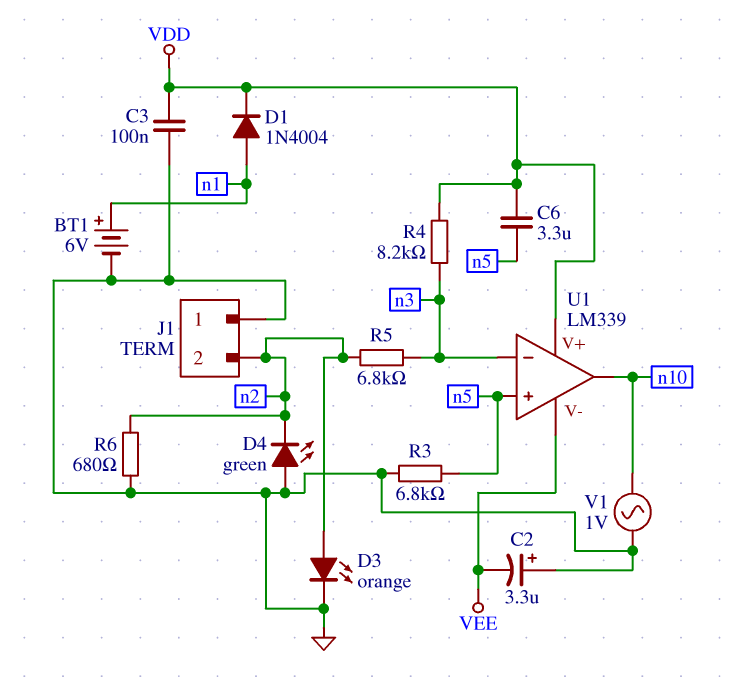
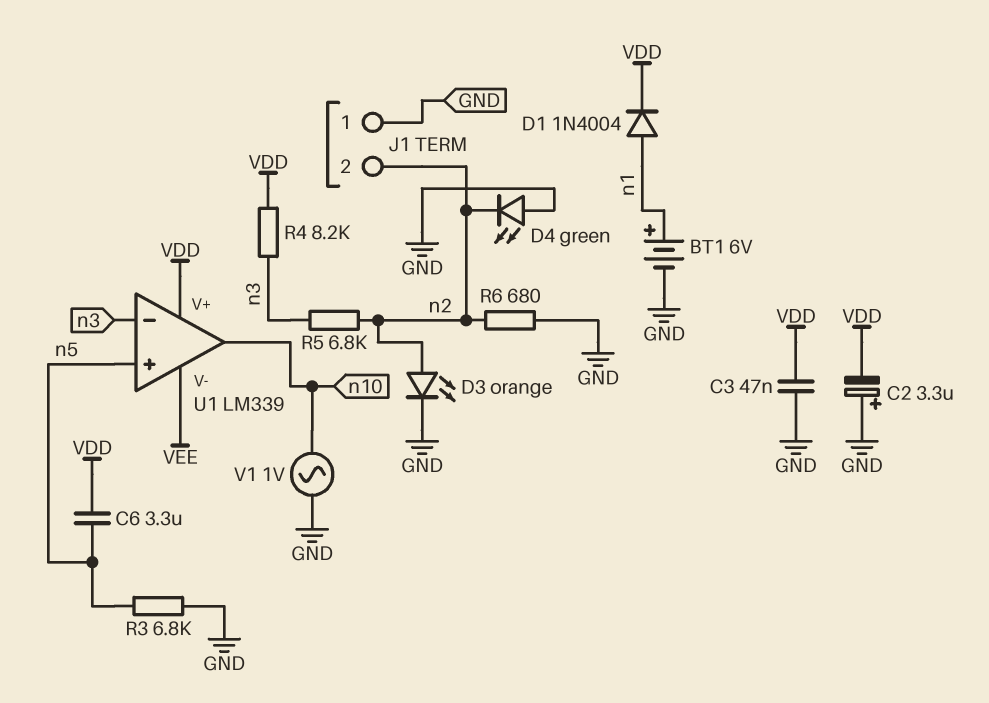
C2: 3.3uF (plus GND, minus VEE) -> 3.3uF (plus GND, minus VDD)
C3: 100nF (GND, VDD) -> 47nF (GND, VDD)

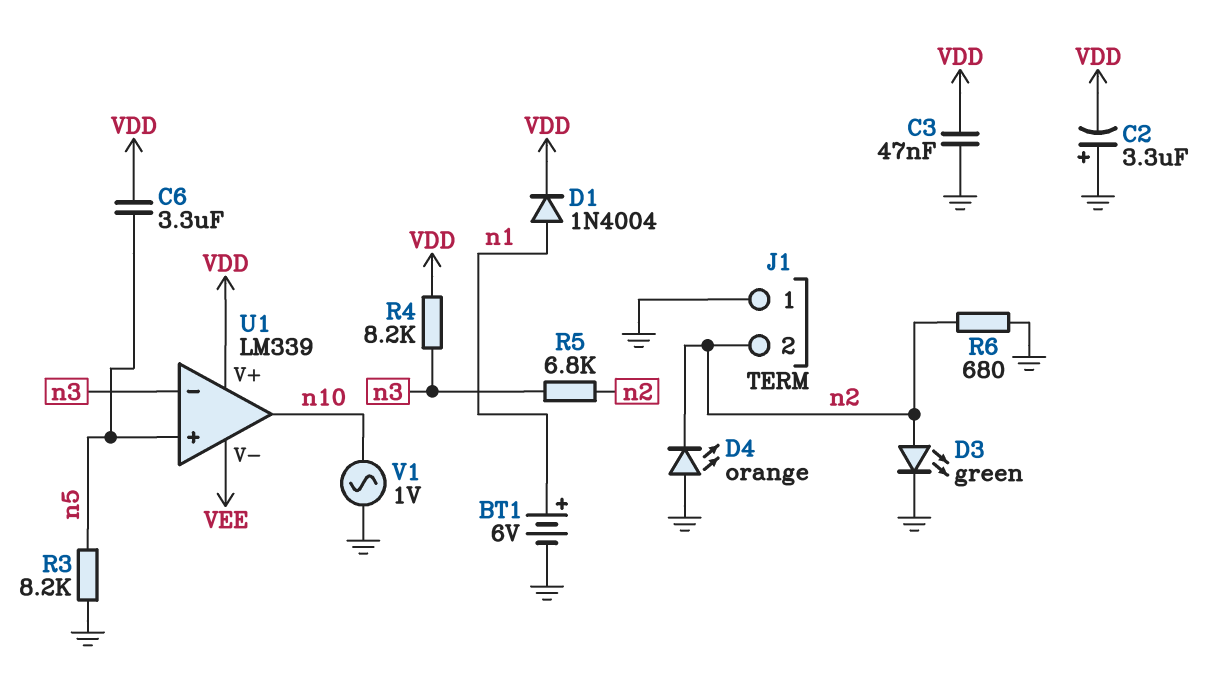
D3: LED orange (A n2, K GND) -> LED green (A n2, K GND)
D4: LED green (A GND, K n2) -> LED orange (A GND, K n2)
R3: 6.8k (GND, n5) -> 8.2k (GND, n5)

